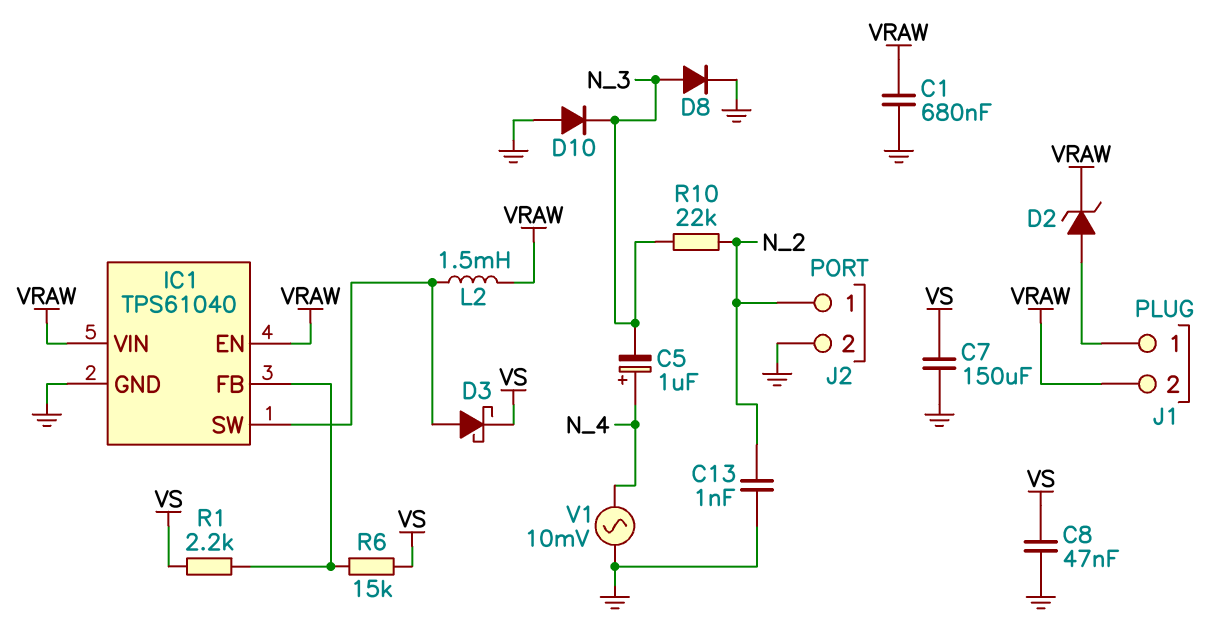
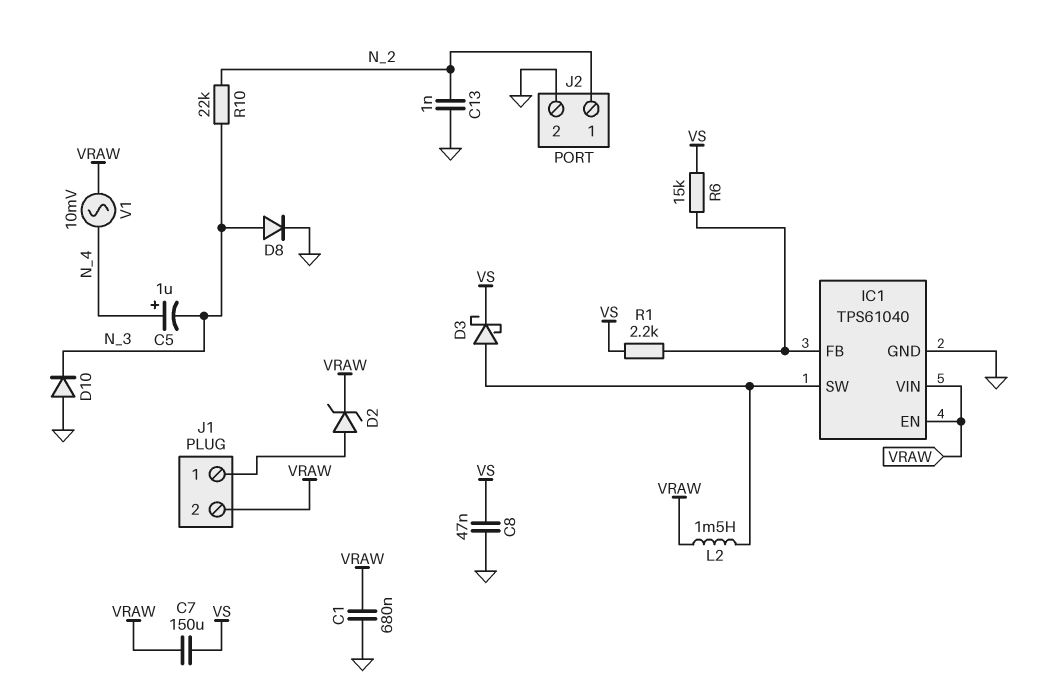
C7: 150uF (GND, VS) -> 150uF (VRAW, VS)
V1: AC 10mV (GND, N_4) -> AC 10mV (N_4, VRAW)

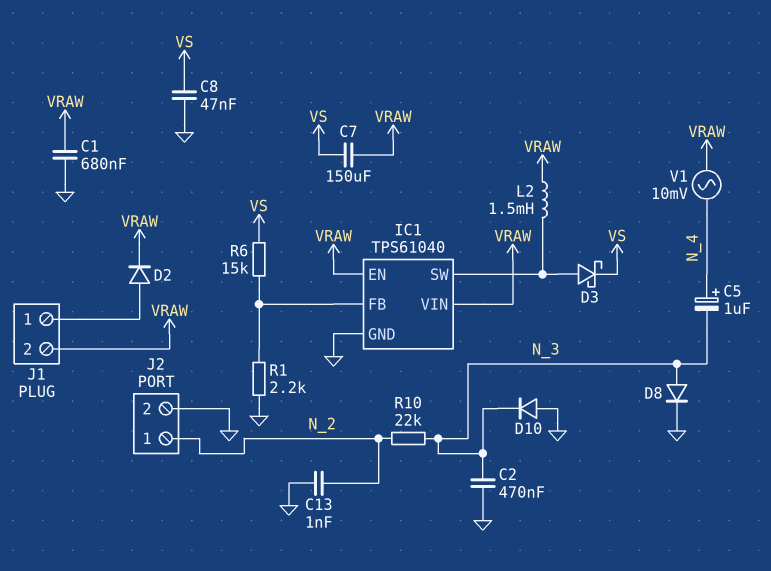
C2: none -> 470nF (GND, N_3)
D2: zener (A J1/1, K VRAW) -> diode (A J1/1, K VRAW)
R1: 2.2k (IC1/FB, VS) -> 2.2k (GND, IC1/FB)

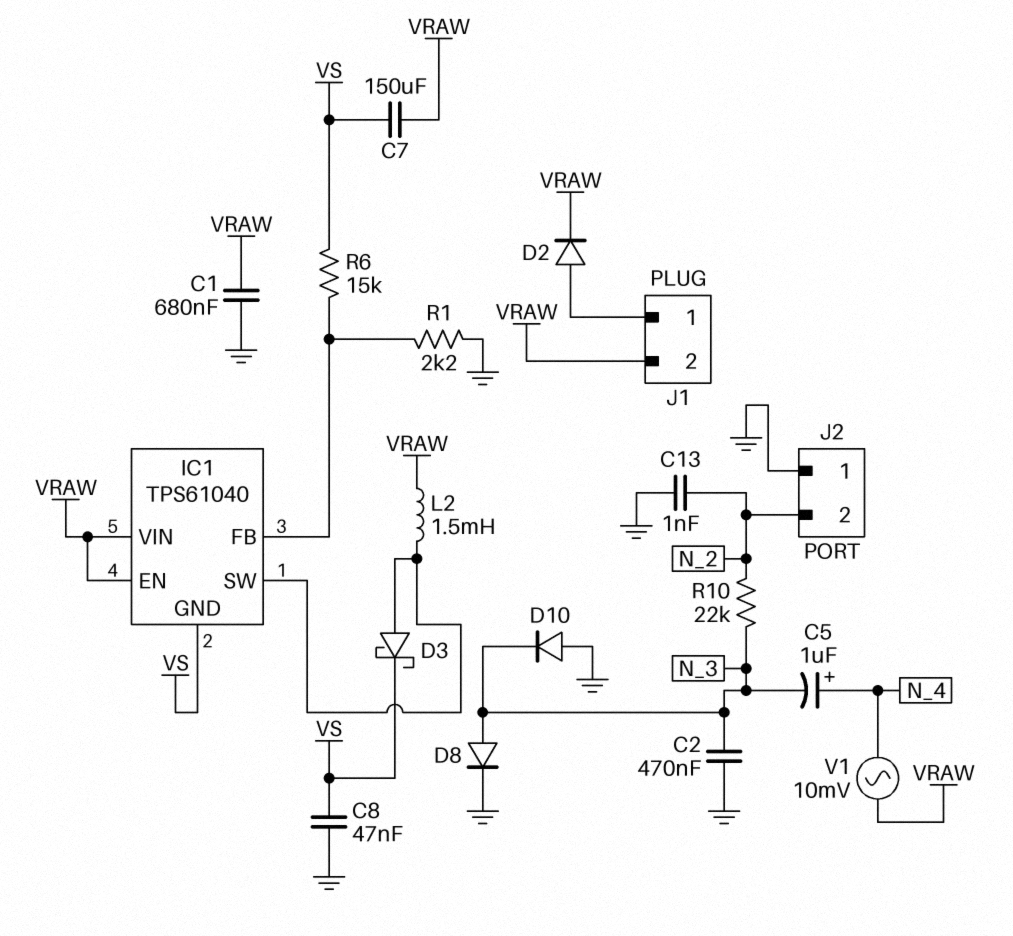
IC1 pin GND: GND -> VS
J2 pin 1: N_2 -> GND
J2 pin 2: GND -> N_2

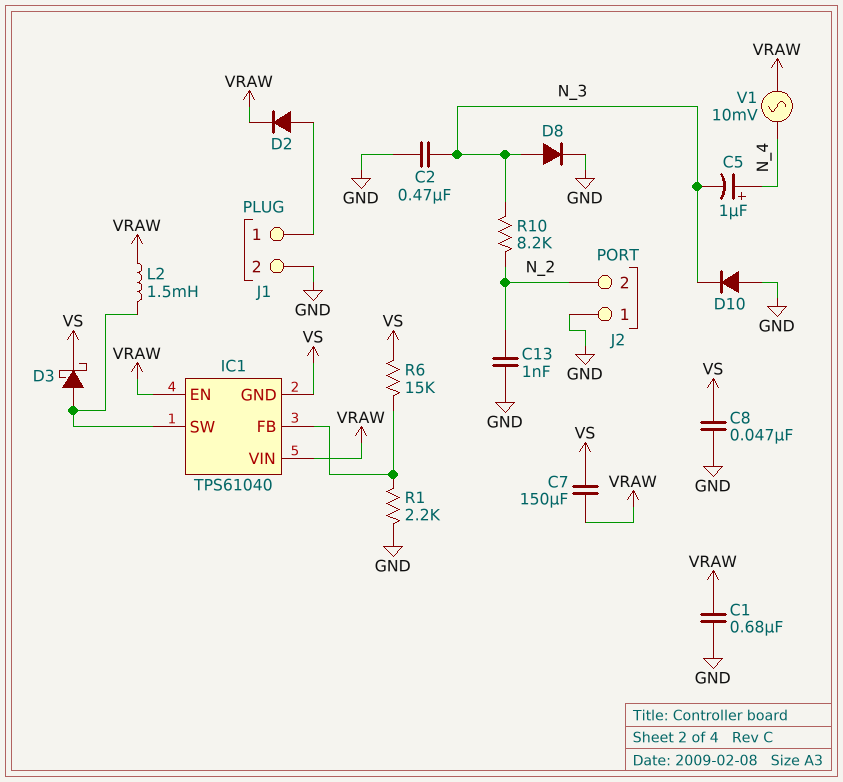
J1 pin 2: VRAW -> GND
R10: 22k (N_2, N_3) -> 8.2k (N_2, N_3)

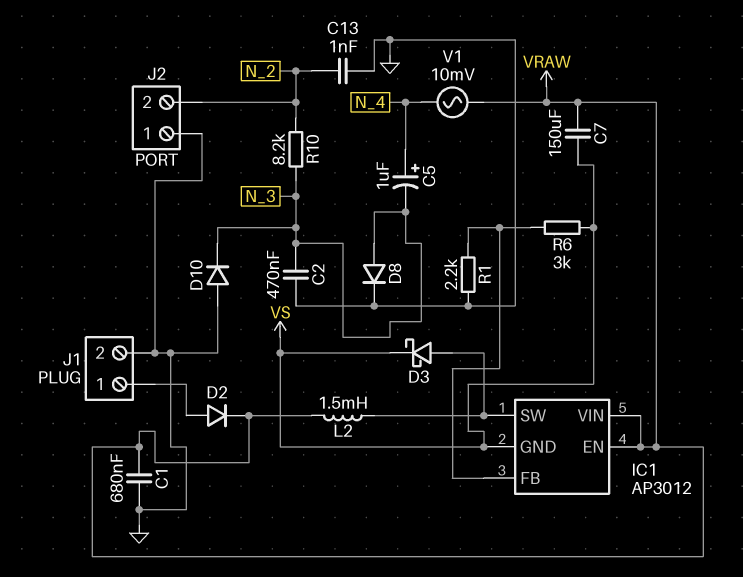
C8: 47nF (GND, VS) -> none
IC1: TPS61040 -> AP3012
R6: 15k (IC1/FB, VS) -> 3k (IC1/FB, VS)

